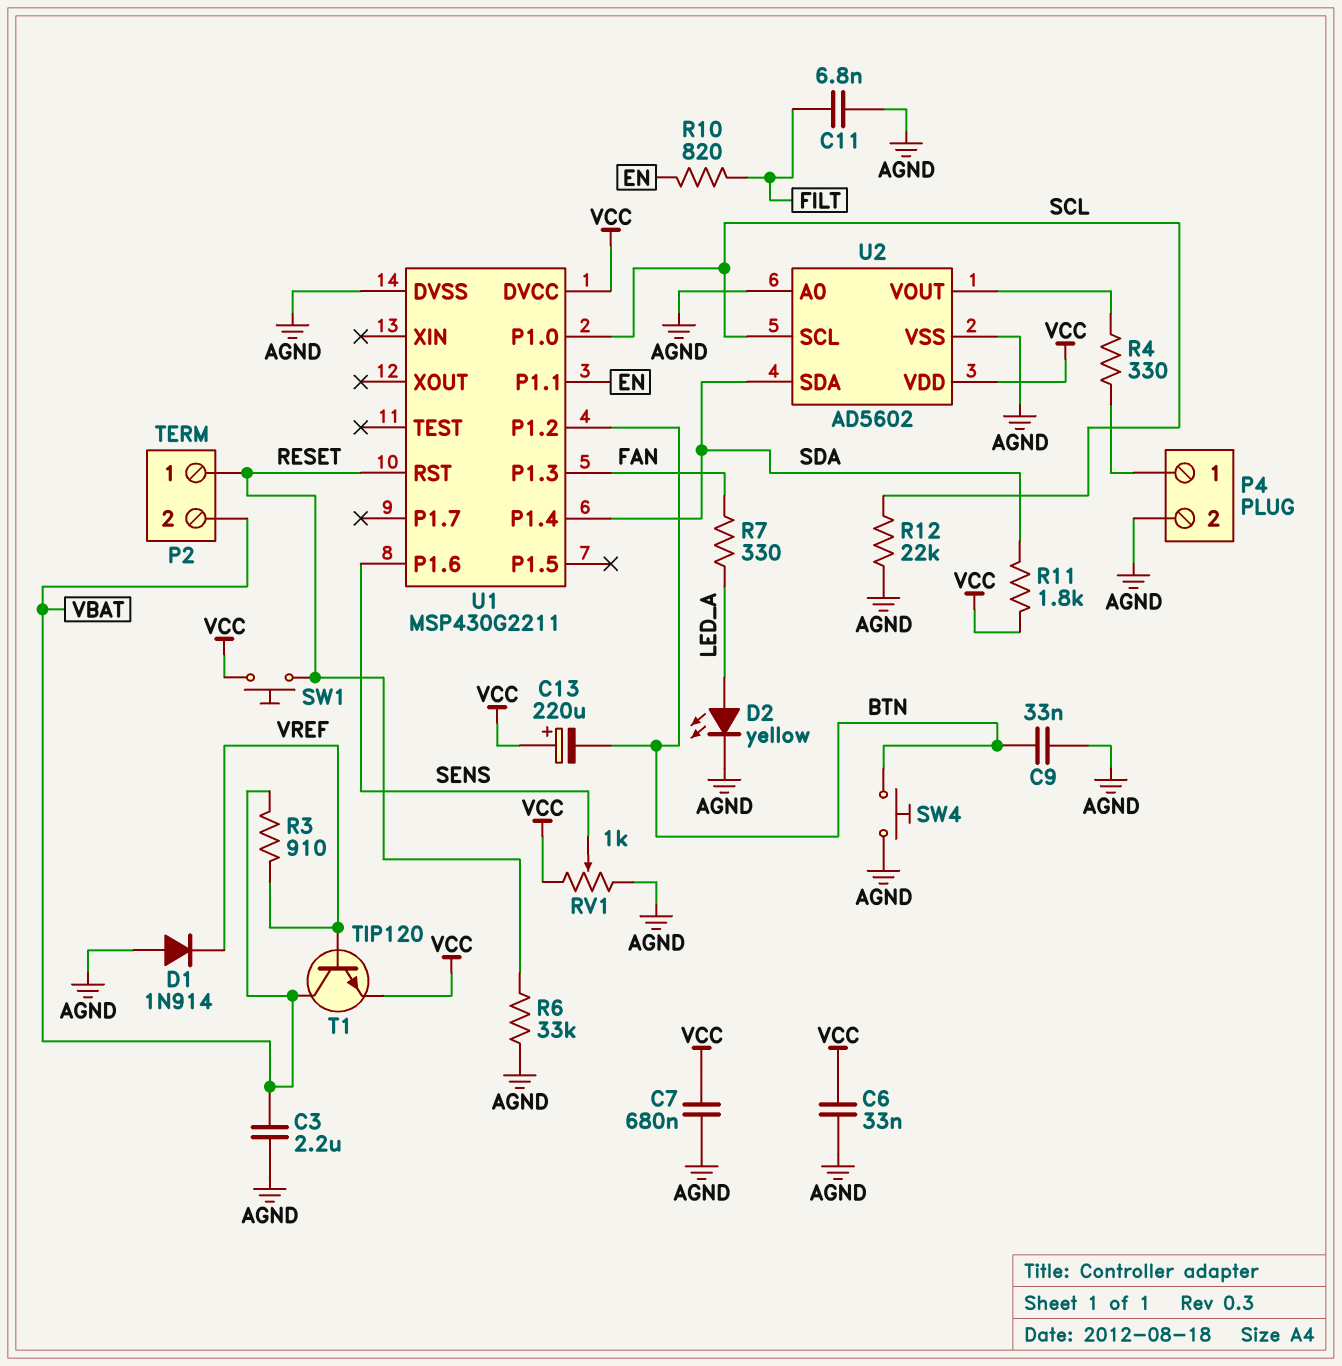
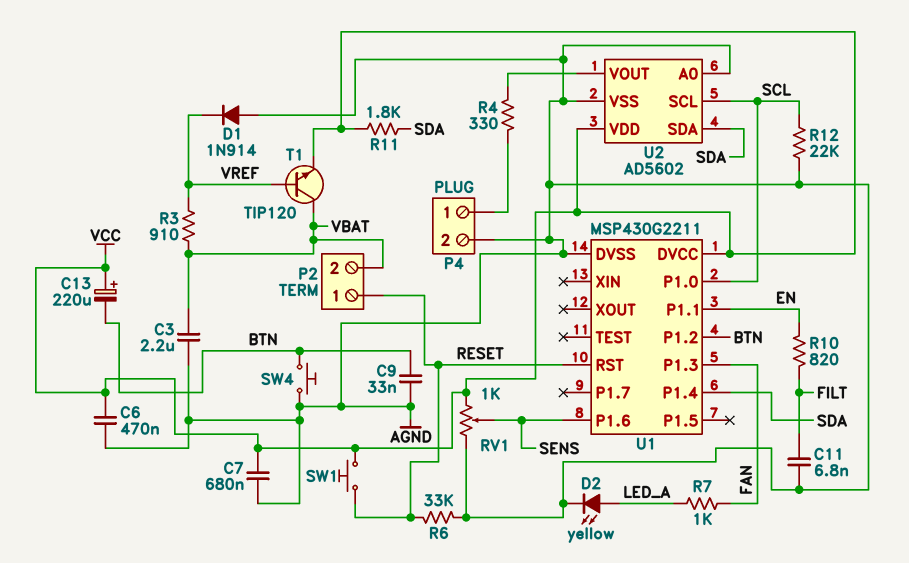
C6: 33nF (AGND, VCC) -> 470nF (AGND, VCC)
R7: 330 (FAN, LED_A) -> 1k (FAN, LED_A)

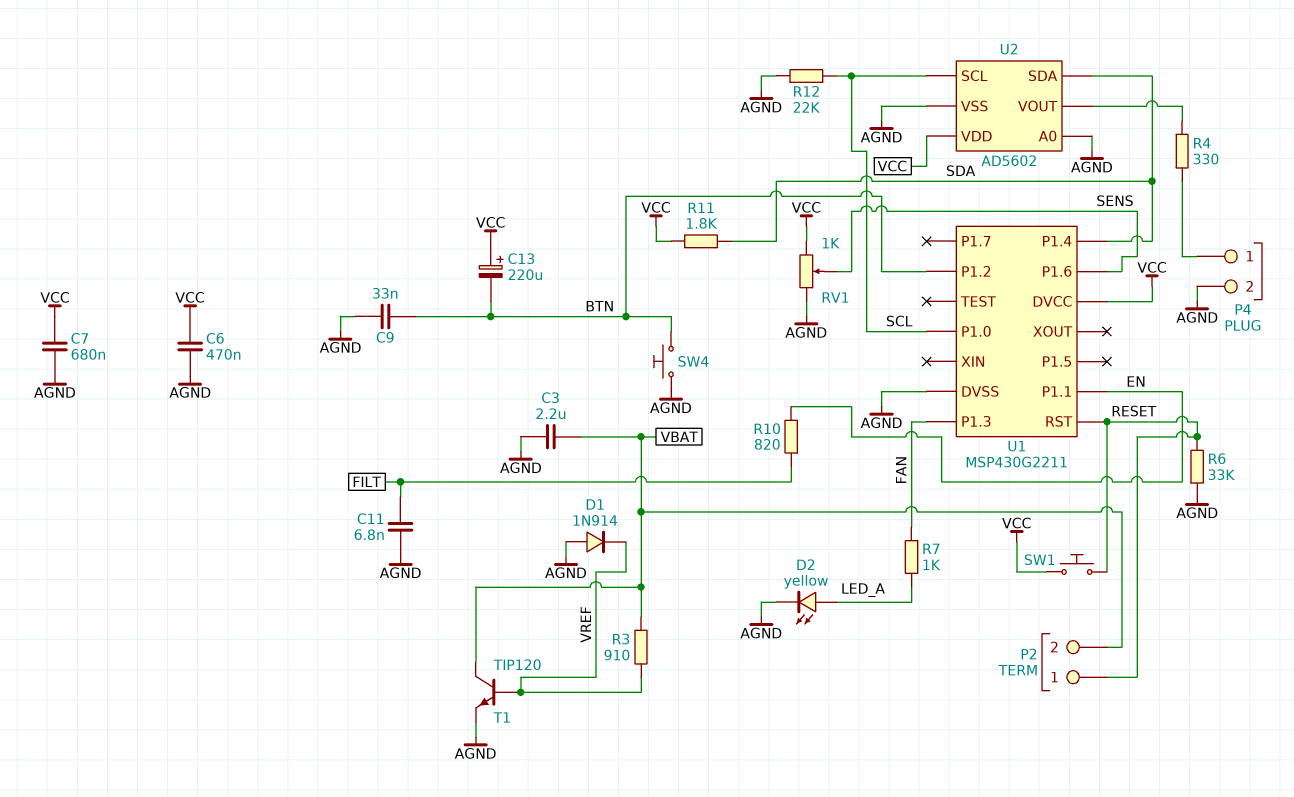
T1: NPN TIP120 (B VREF, C VBAT, E VCC) -> NPN TIP120 (B VREF, C VBAT, E AGND)

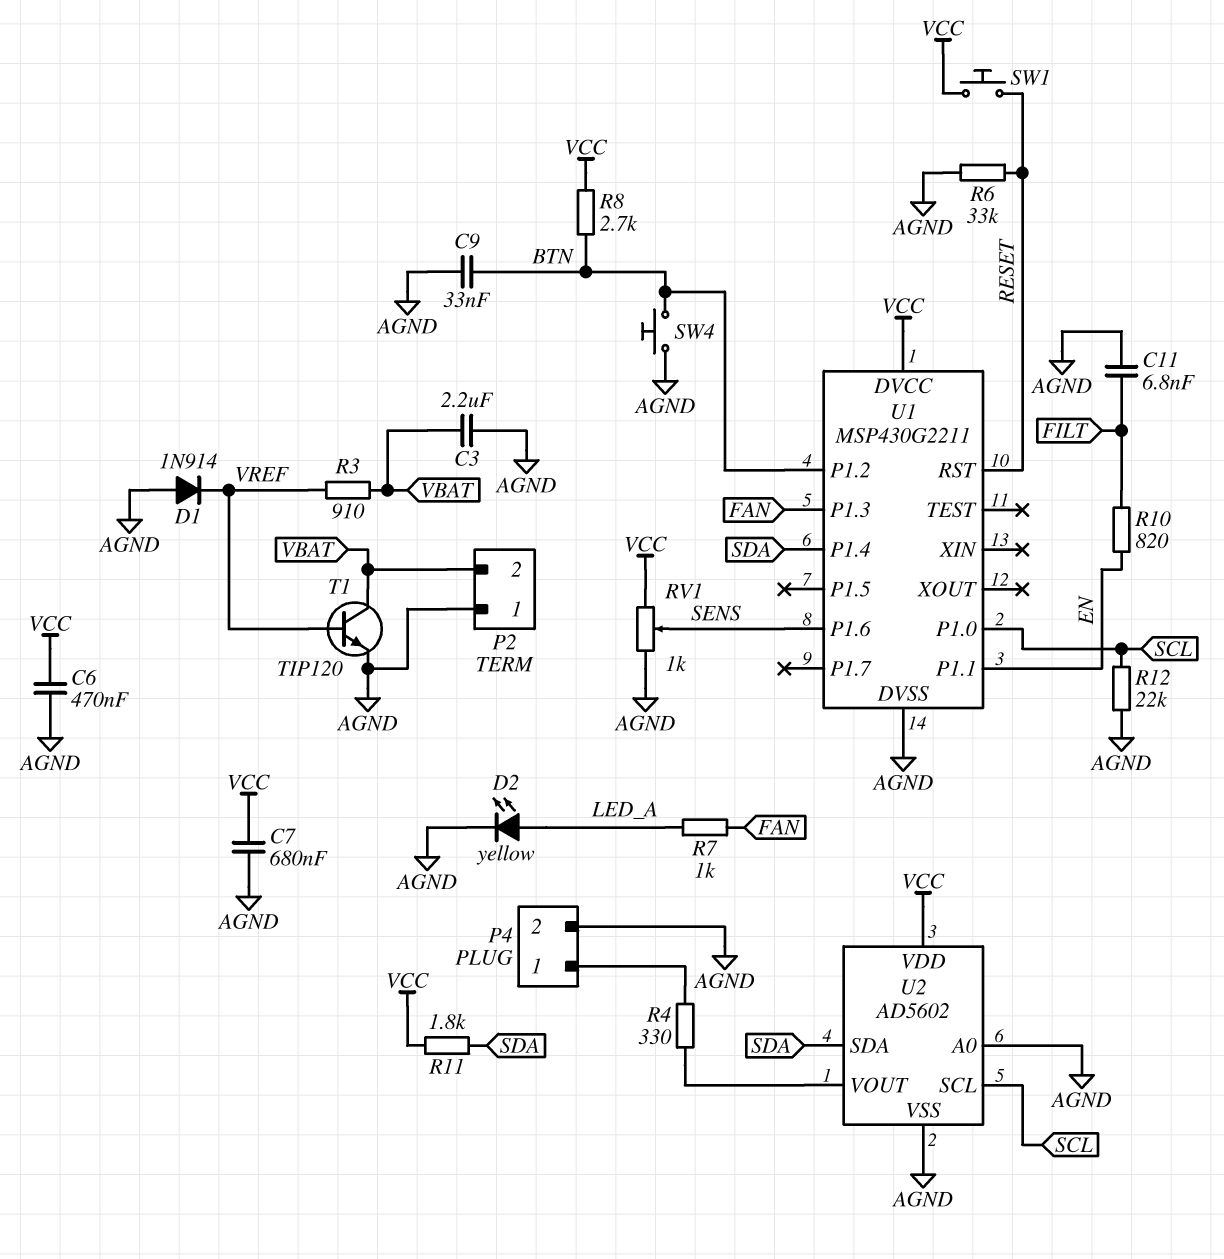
C13: 220uF (plus VCC, minus BTN) -> none
P2 pin 1: RESET -> AGND
R8: none -> 2.7k (BTN, VCC)

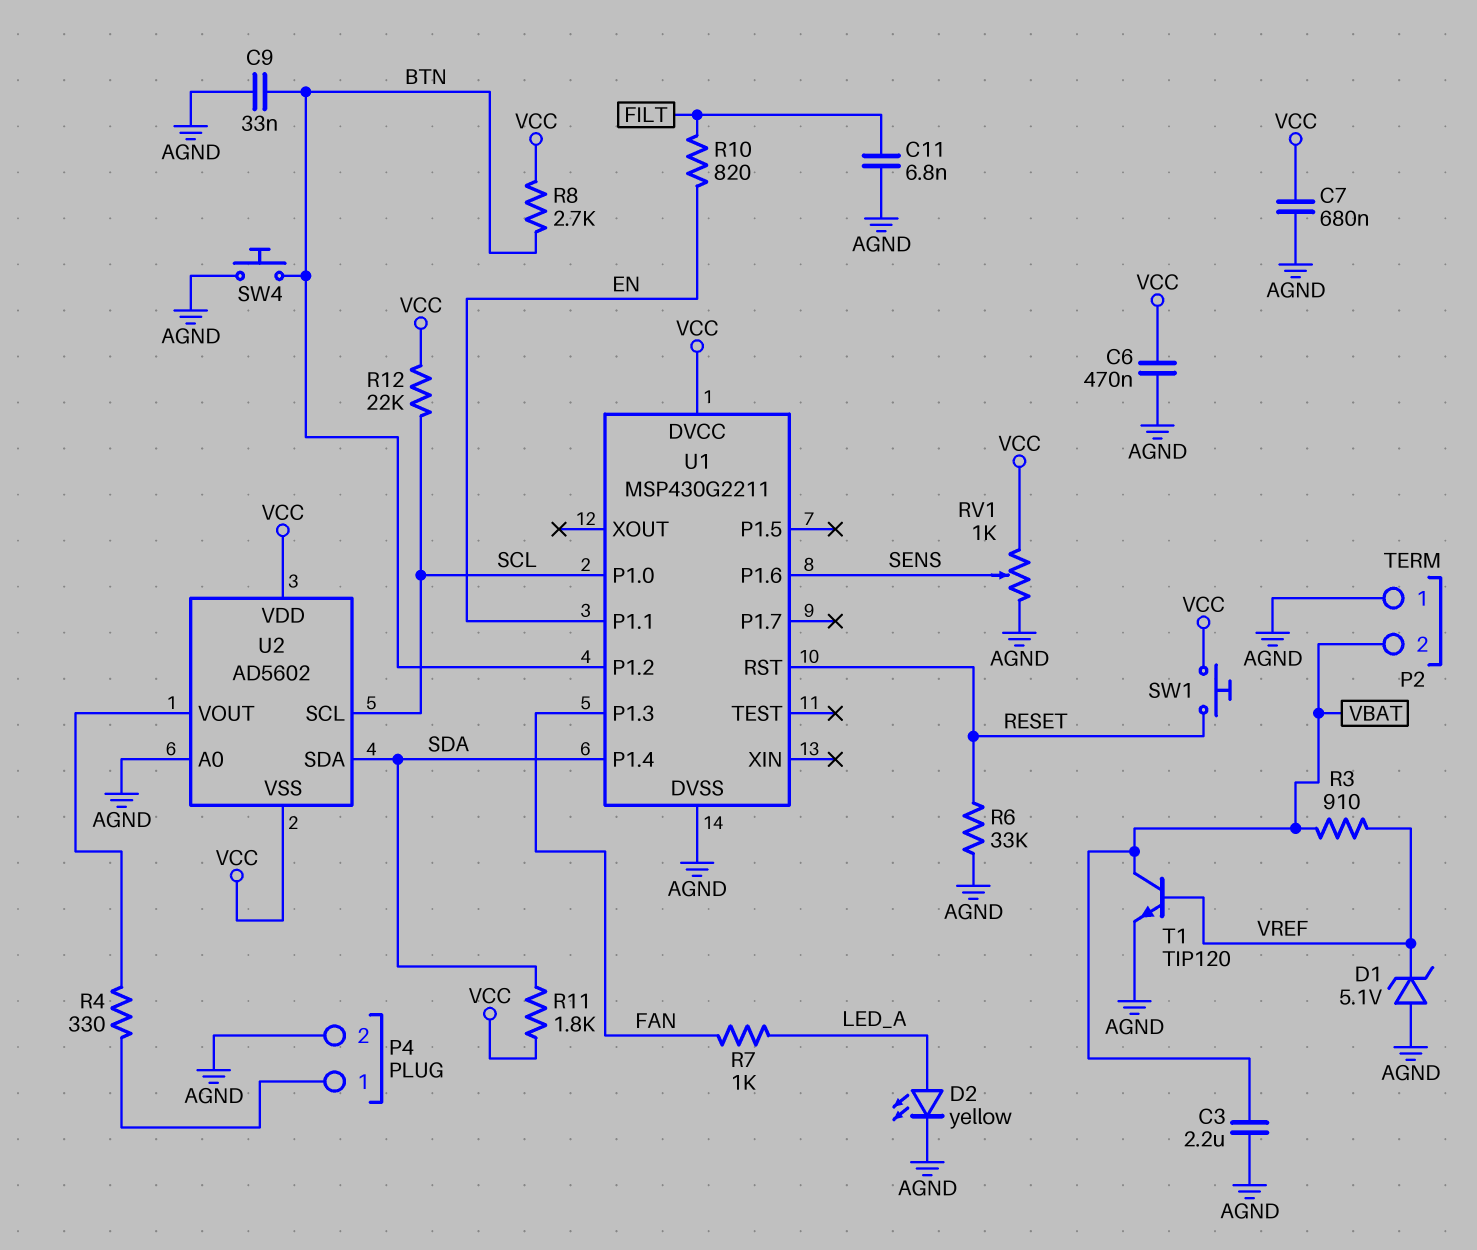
D1: diode 1N914 (A AGND, K VREF) -> zener 5.1V (A AGND, K VREF)
R12: 22k (AGND, SCL) -> 22k (SCL, VCC)
U2 pin VSS: AGND -> VCC

